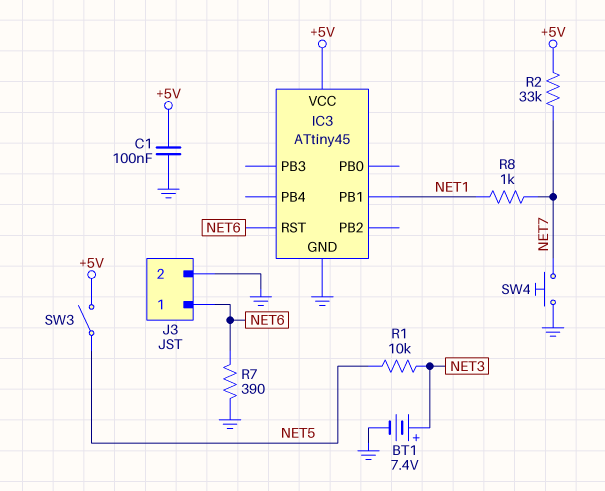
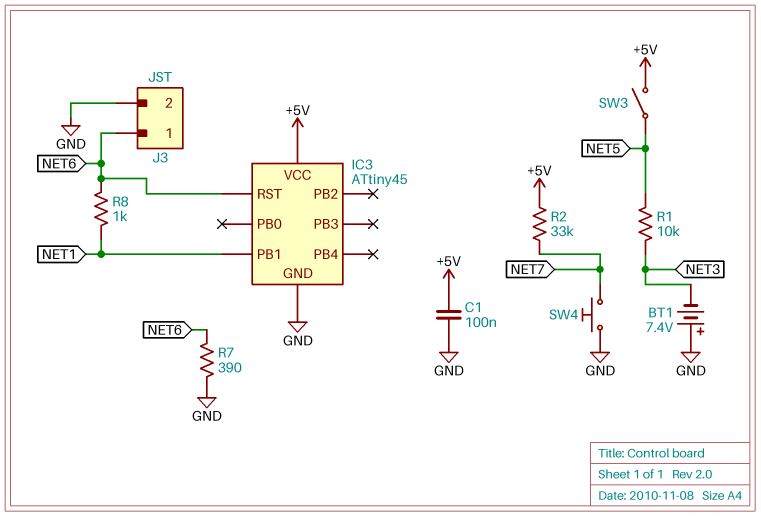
BT1: 7.4V (plus NET3, minus GND) -> 7.4V (plus GND, minus NET3)
R8: 1k (NET1, NET7) -> 1k (NET1, NET6)

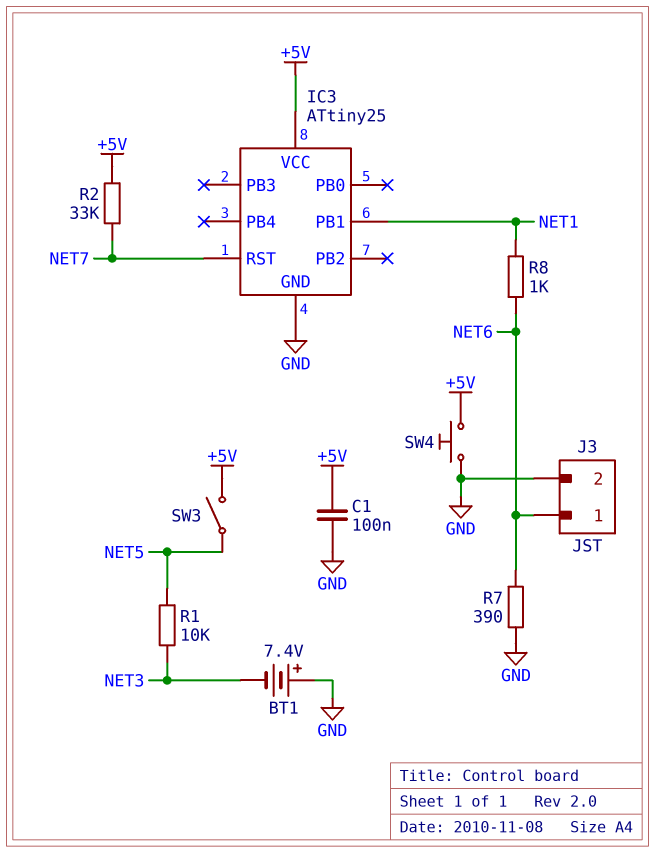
IC3: ATtiny45 -> ATtiny25
IC3 pin RST: NET6 -> NET7
SW4: button (GND, NET7) -> button (+5V, GND)

